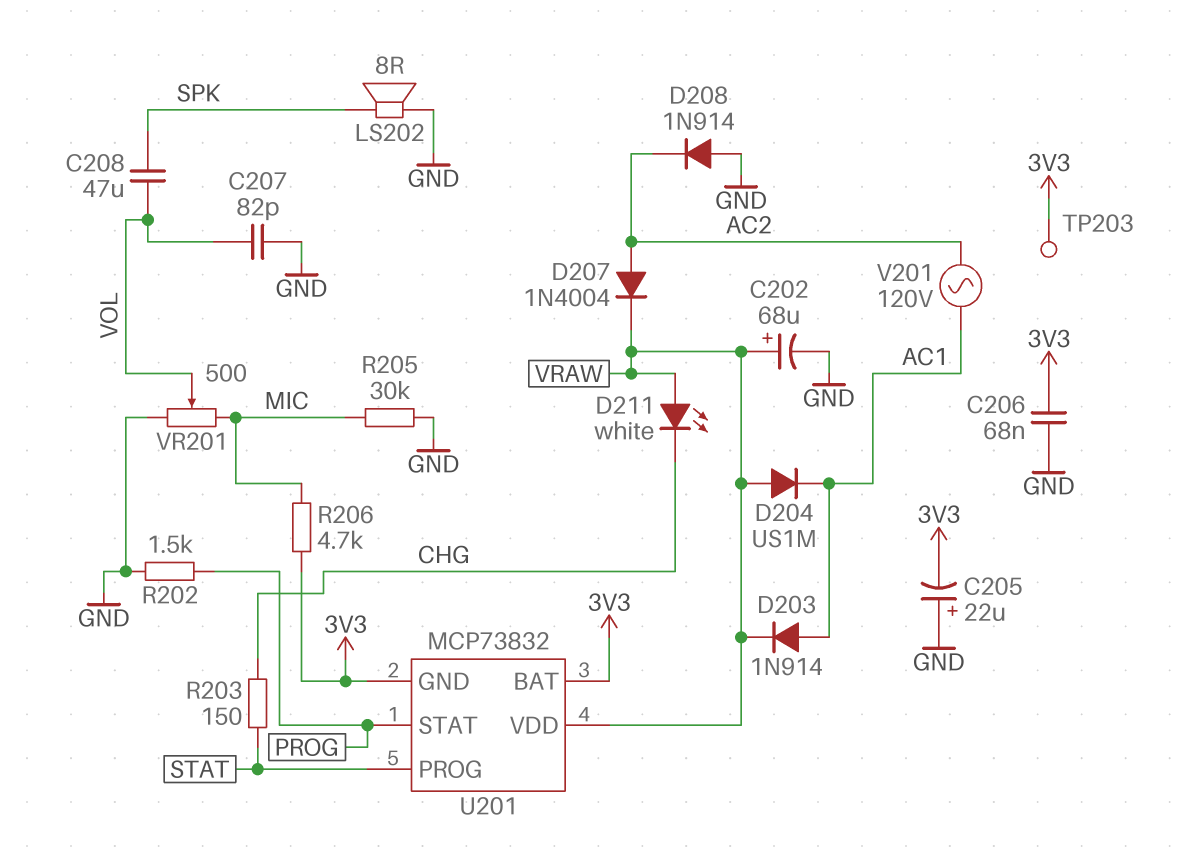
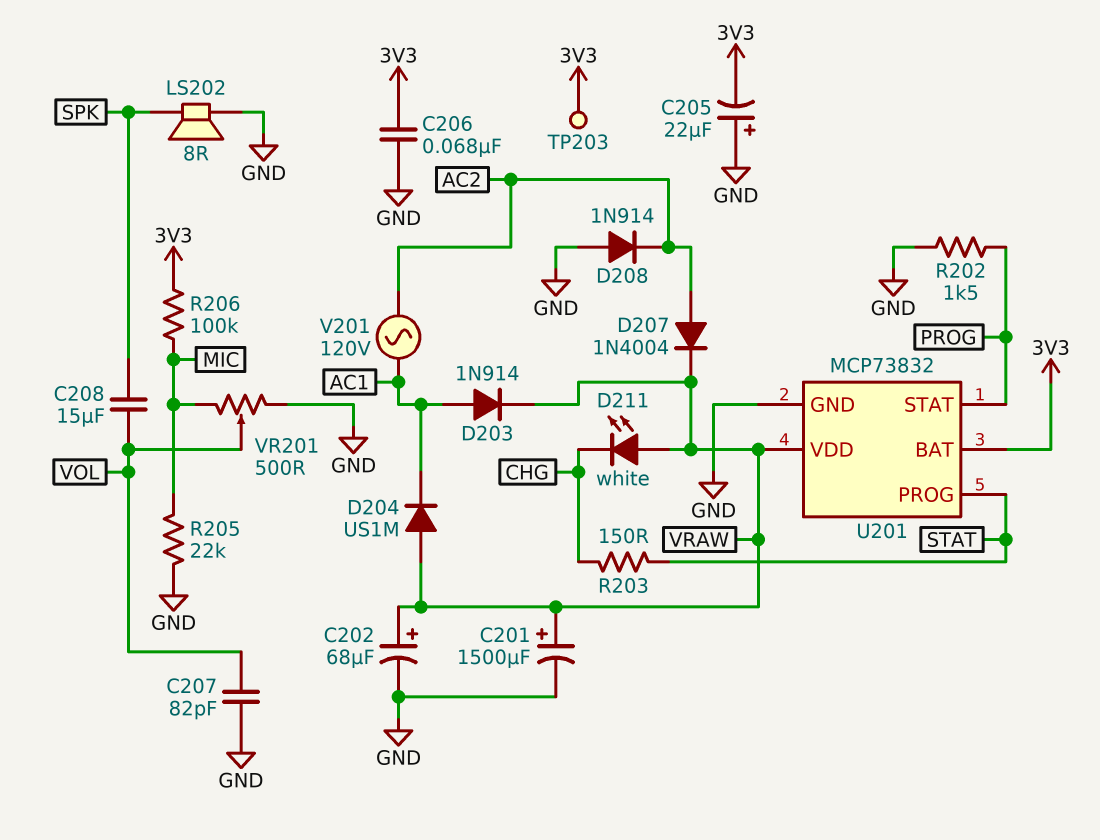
C201: none -> 1500uF (plus VRAW, minus GND)
C208: 47uF (SPK, VOL) -> 15uF (SPK, VOL)
R205: 30k (GND, MIC) -> 22k (GND, MIC)
R206: 4.7k (3V3, MIC) -> 100k (3V3, MIC)
U201 pin GND: 3V3 -> GND

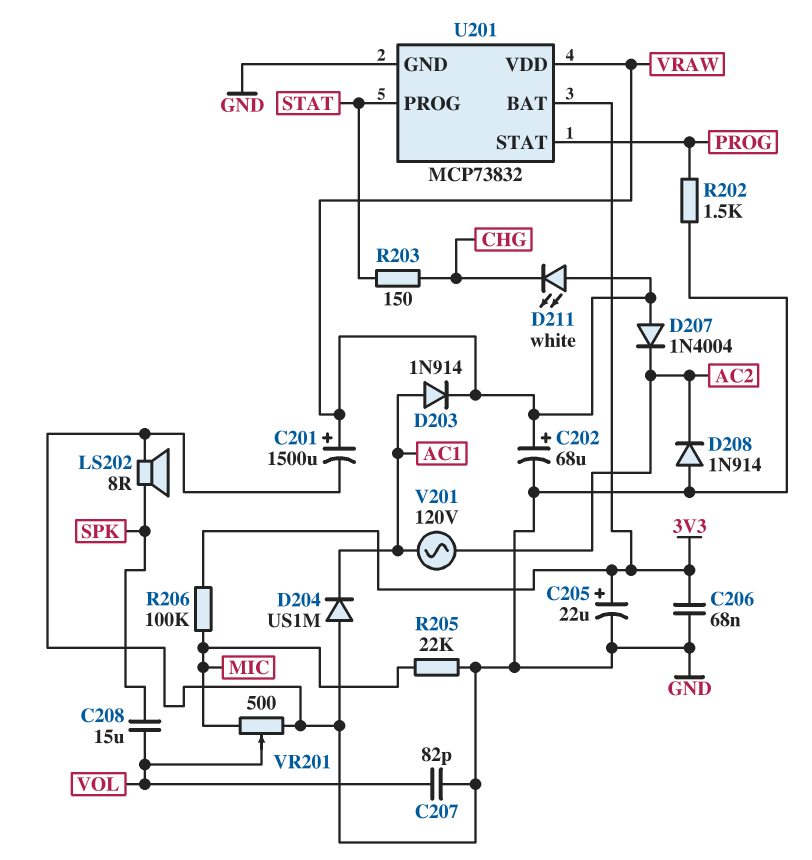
C205: 22uF (plus GND, minus 3V3) -> 22uF (plus 3V3, minus GND)
D204: diode US1M (A VRAW, K AC1) -> diode US1M (A GND, K AC1)
D207: diode 1N4004 (A AC2, K VRAW) -> diode 1N4004 (A VRAW, K AC2)
TP203: test point (3V3) -> none

